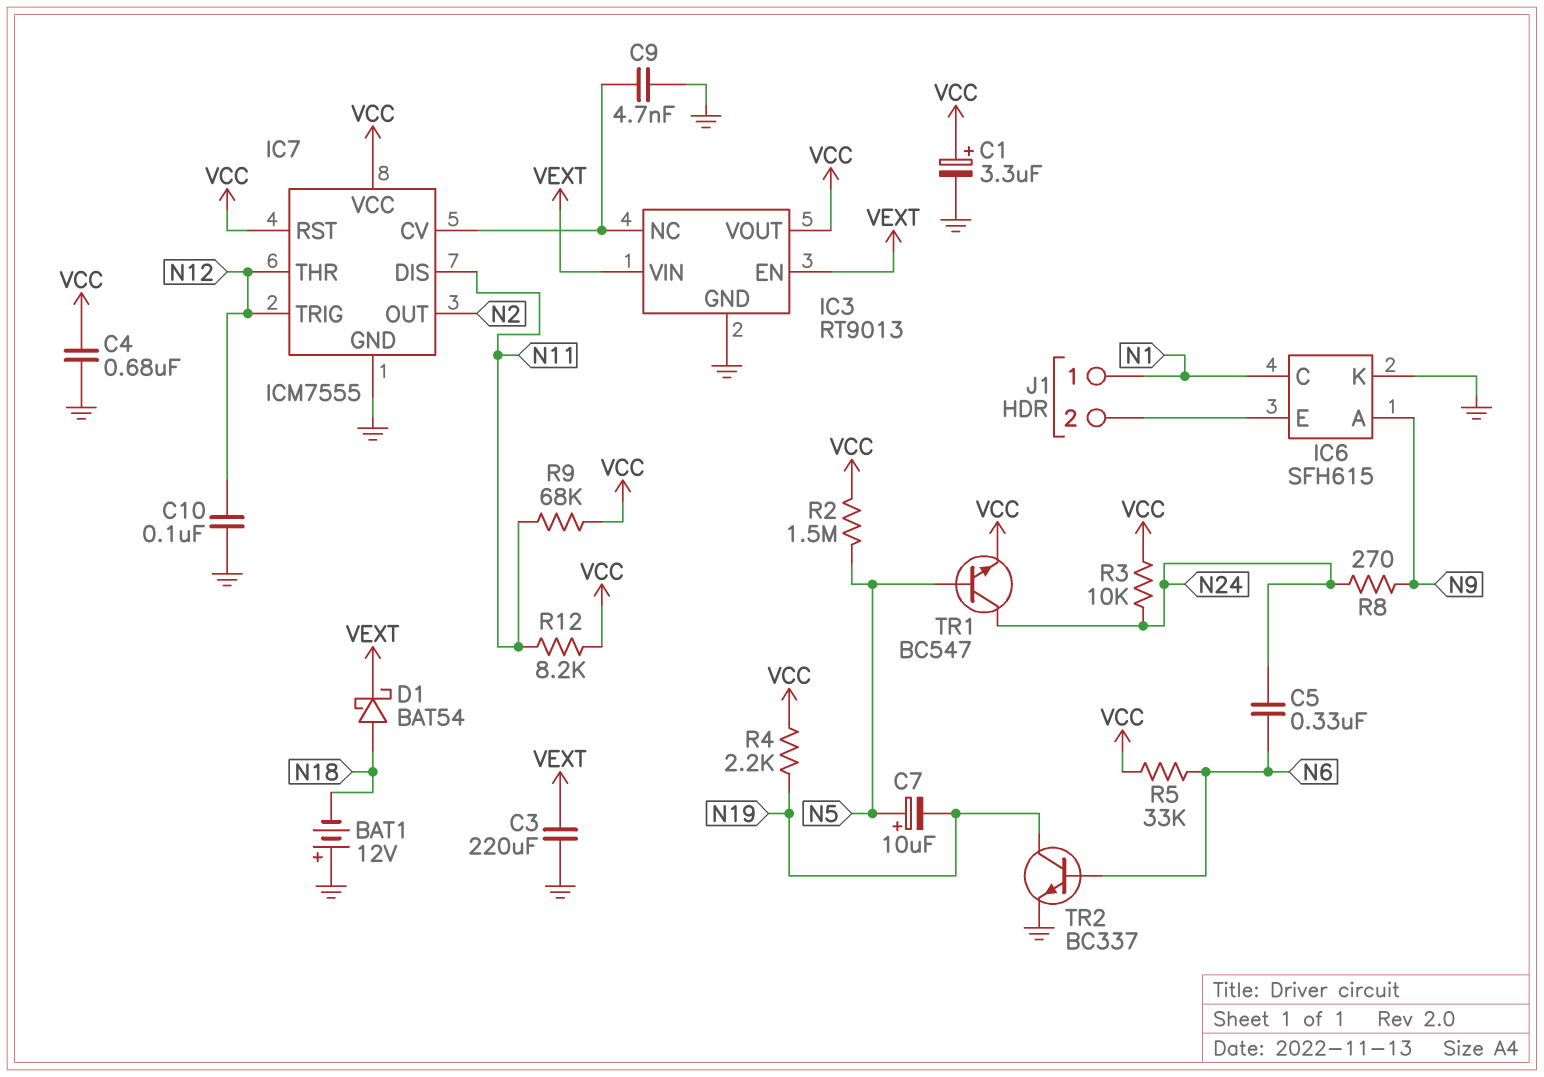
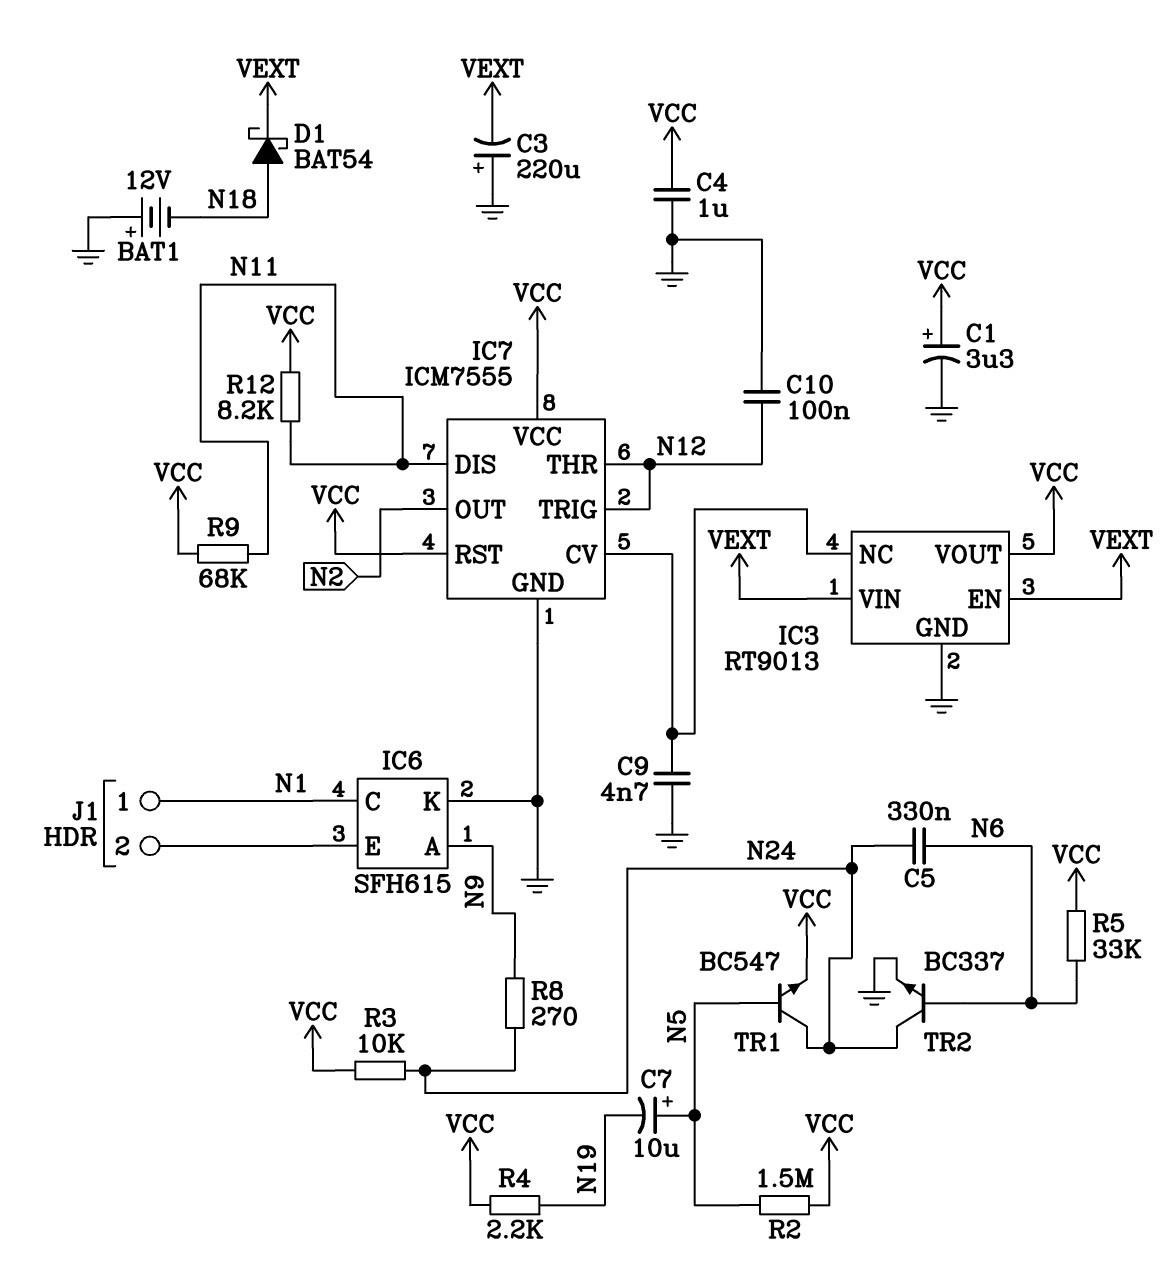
C3: 220uF (GND, VEXT) -> 220uF (plus GND, minus VEXT)
C4: 680nF (GND, VCC) -> 1uF (GND, VCC)
TR2: NPN BC337 (B N6, C N19, E GND) -> NPN BC337 (B N6, C N24, E GND)

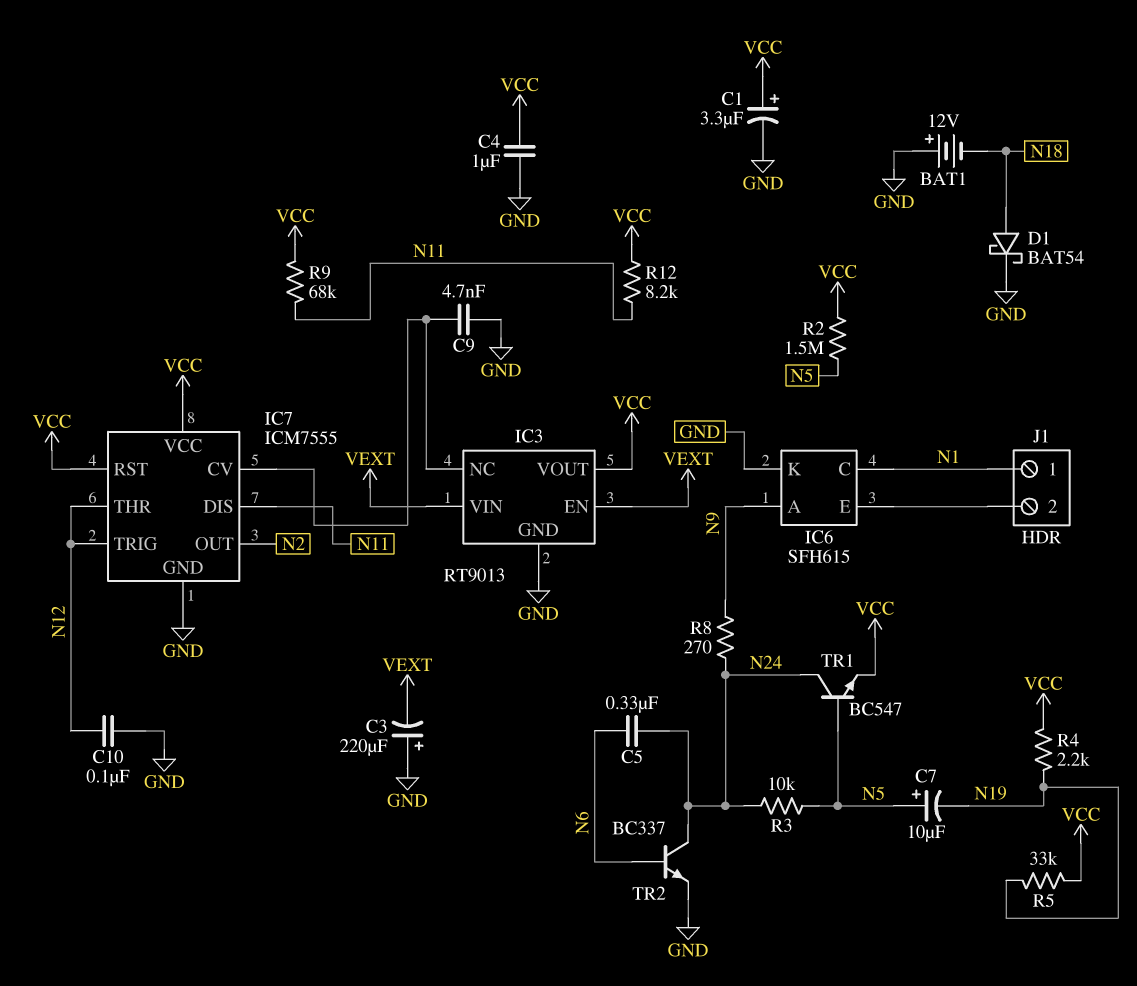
D1: schottky BAT54 (A N18, K VEXT) -> schottky BAT54 (A N18, K GND)
R3: 10k (N24, VCC) -> 10k (N5, N24)
R5: 33k (N6, VCC) -> 33k (N19, VCC)

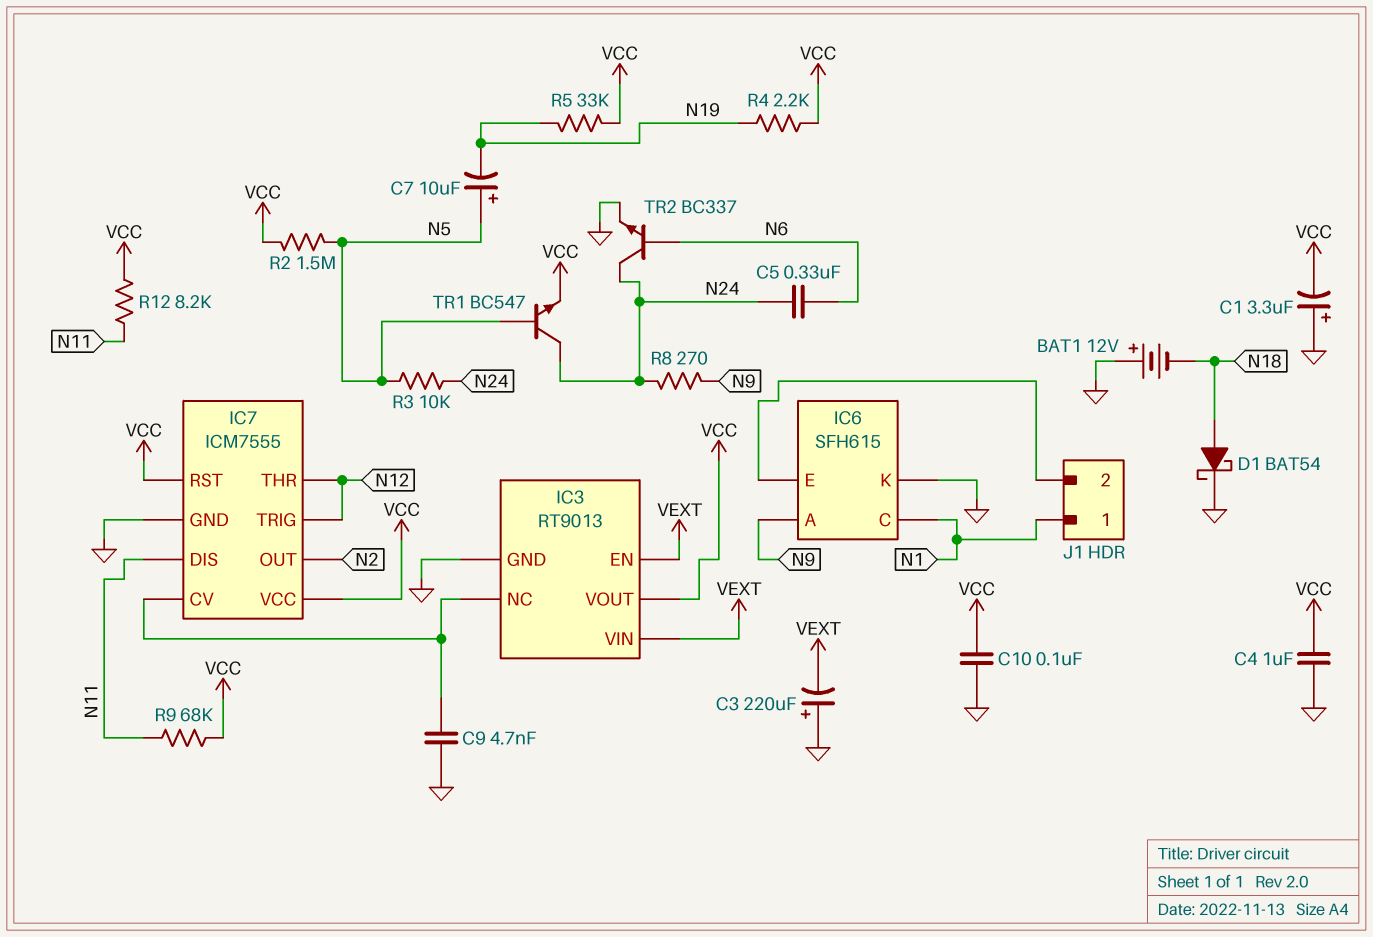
C1: 3.3uF (plus VCC, minus GND) -> 3.3uF (plus GND, minus VCC)
C10: 100nF (GND, N12) -> 100nF (GND, VCC)

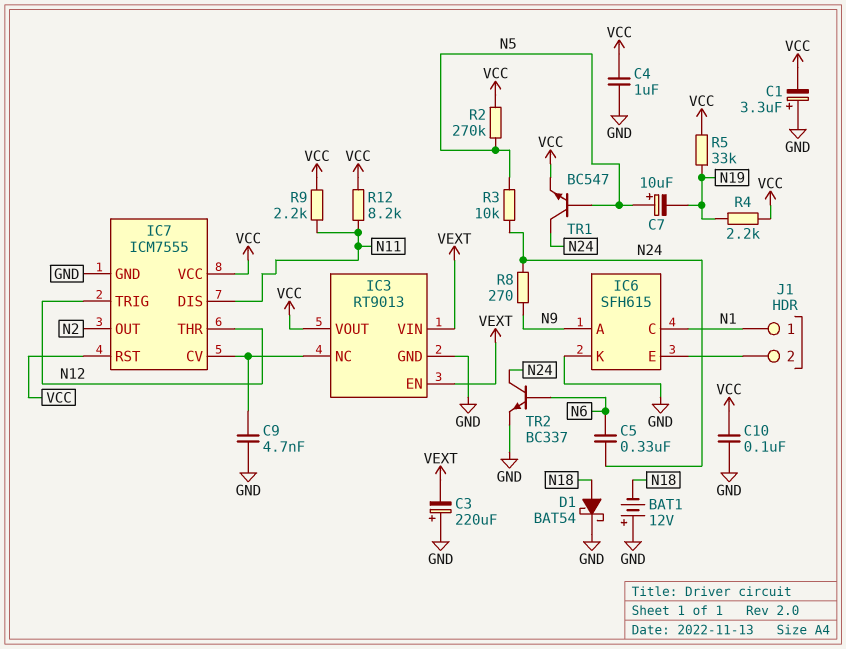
R2: 1.5M (N5, VCC) -> 270k (N5, VCC)
R9: 68k (N11, VCC) -> 2.2k (N11, VCC)

